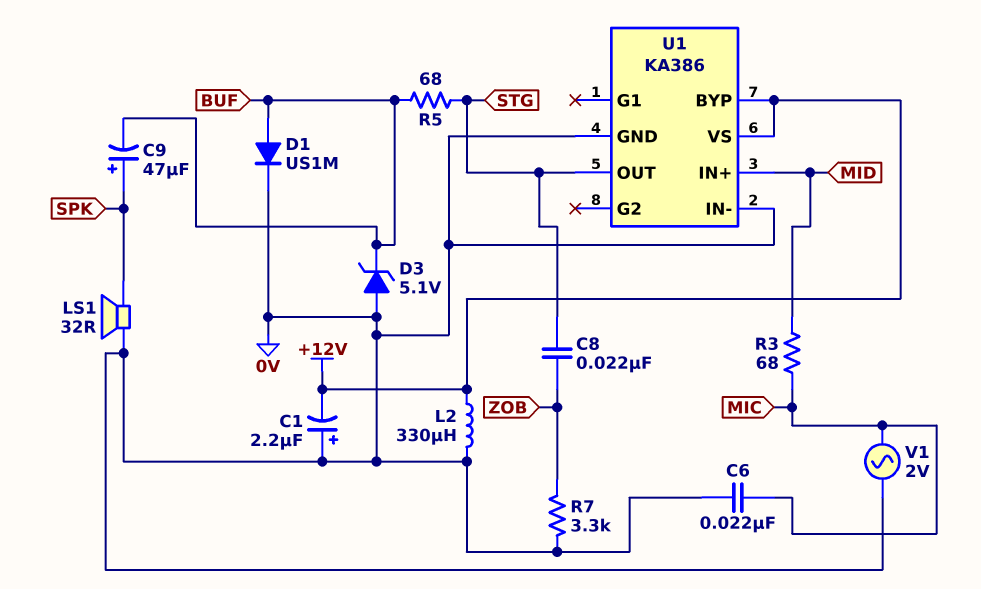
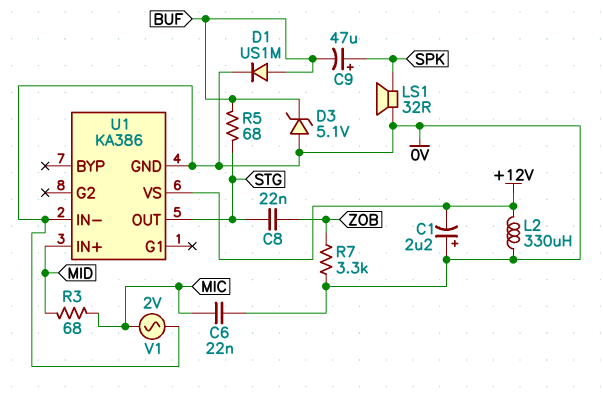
U1 pin BYP: +12V -> none

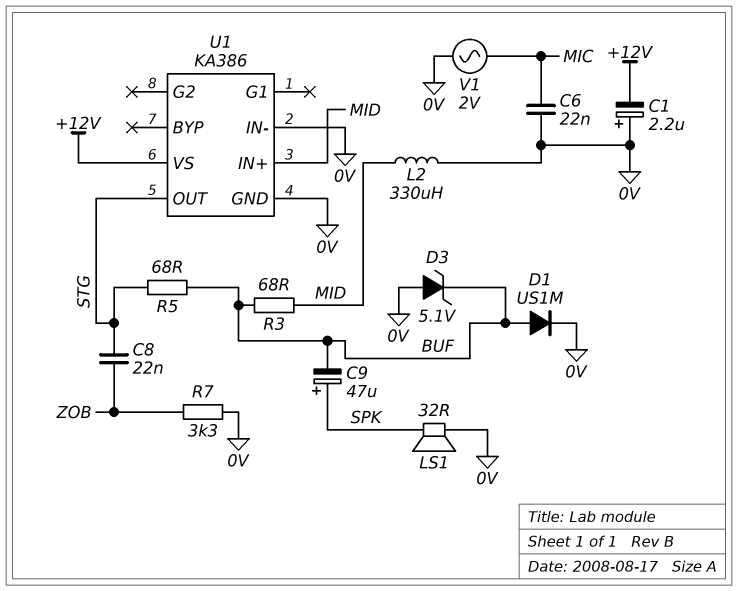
L2: 330uH (+12V, 0V) -> 330uH (0V, MID)
R3: 68 (MIC, MID) -> 68 (BUF, MID)

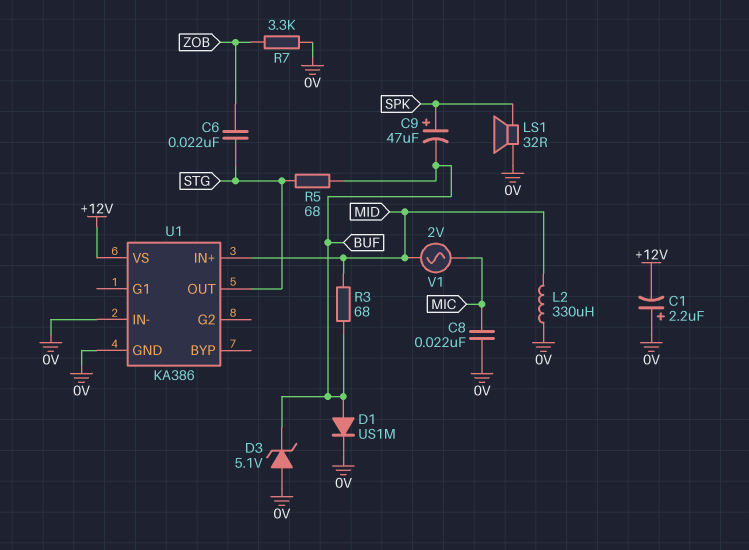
C6: 22nF (0V, MIC) -> 22nF (STG, ZOB)
C8: 22nF (STG, ZOB) -> 22nF (0V, MIC)
V1: AC 2V (0V, MIC) -> AC 2V (MIC, MID)

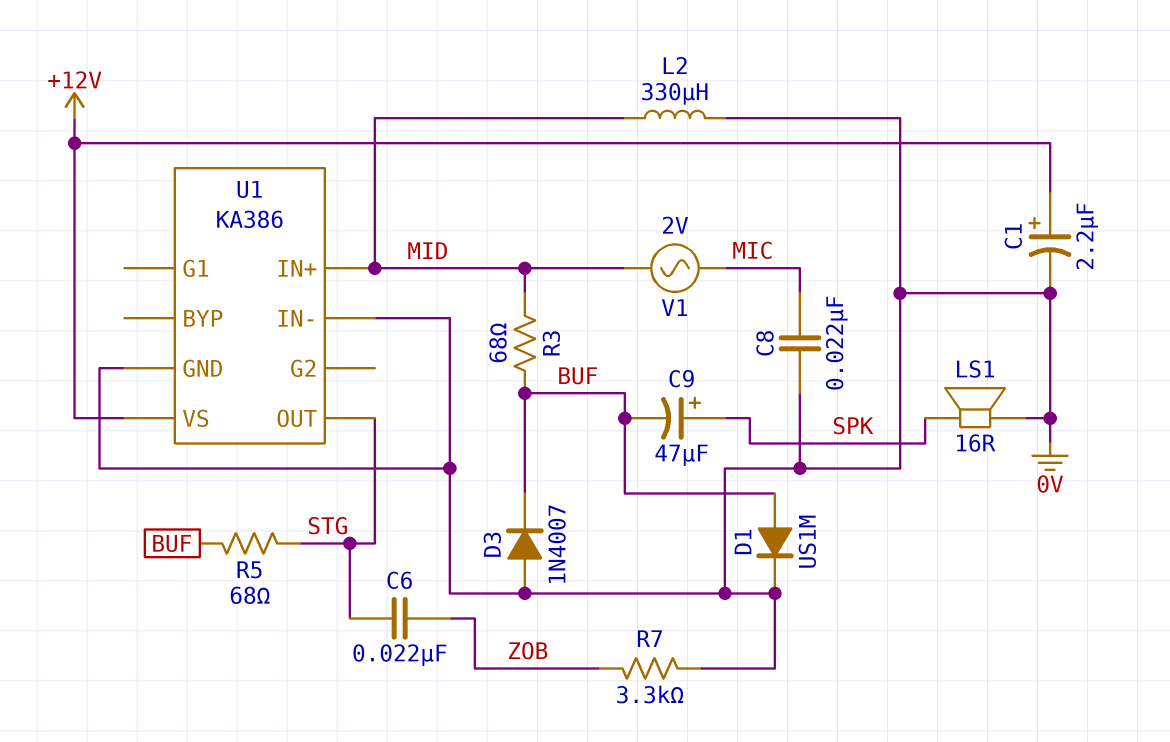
C1: 2.2uF (plus 0V, minus +12V) -> 2.2uF (plus +12V, minus 0V)
D3: zener 5.1V (A 0V, K BUF) -> diode 1N4007 (A 0V, K BUF)
LS1: speaker 32R (0V, SPK) -> speaker 16R (0V, SPK)

